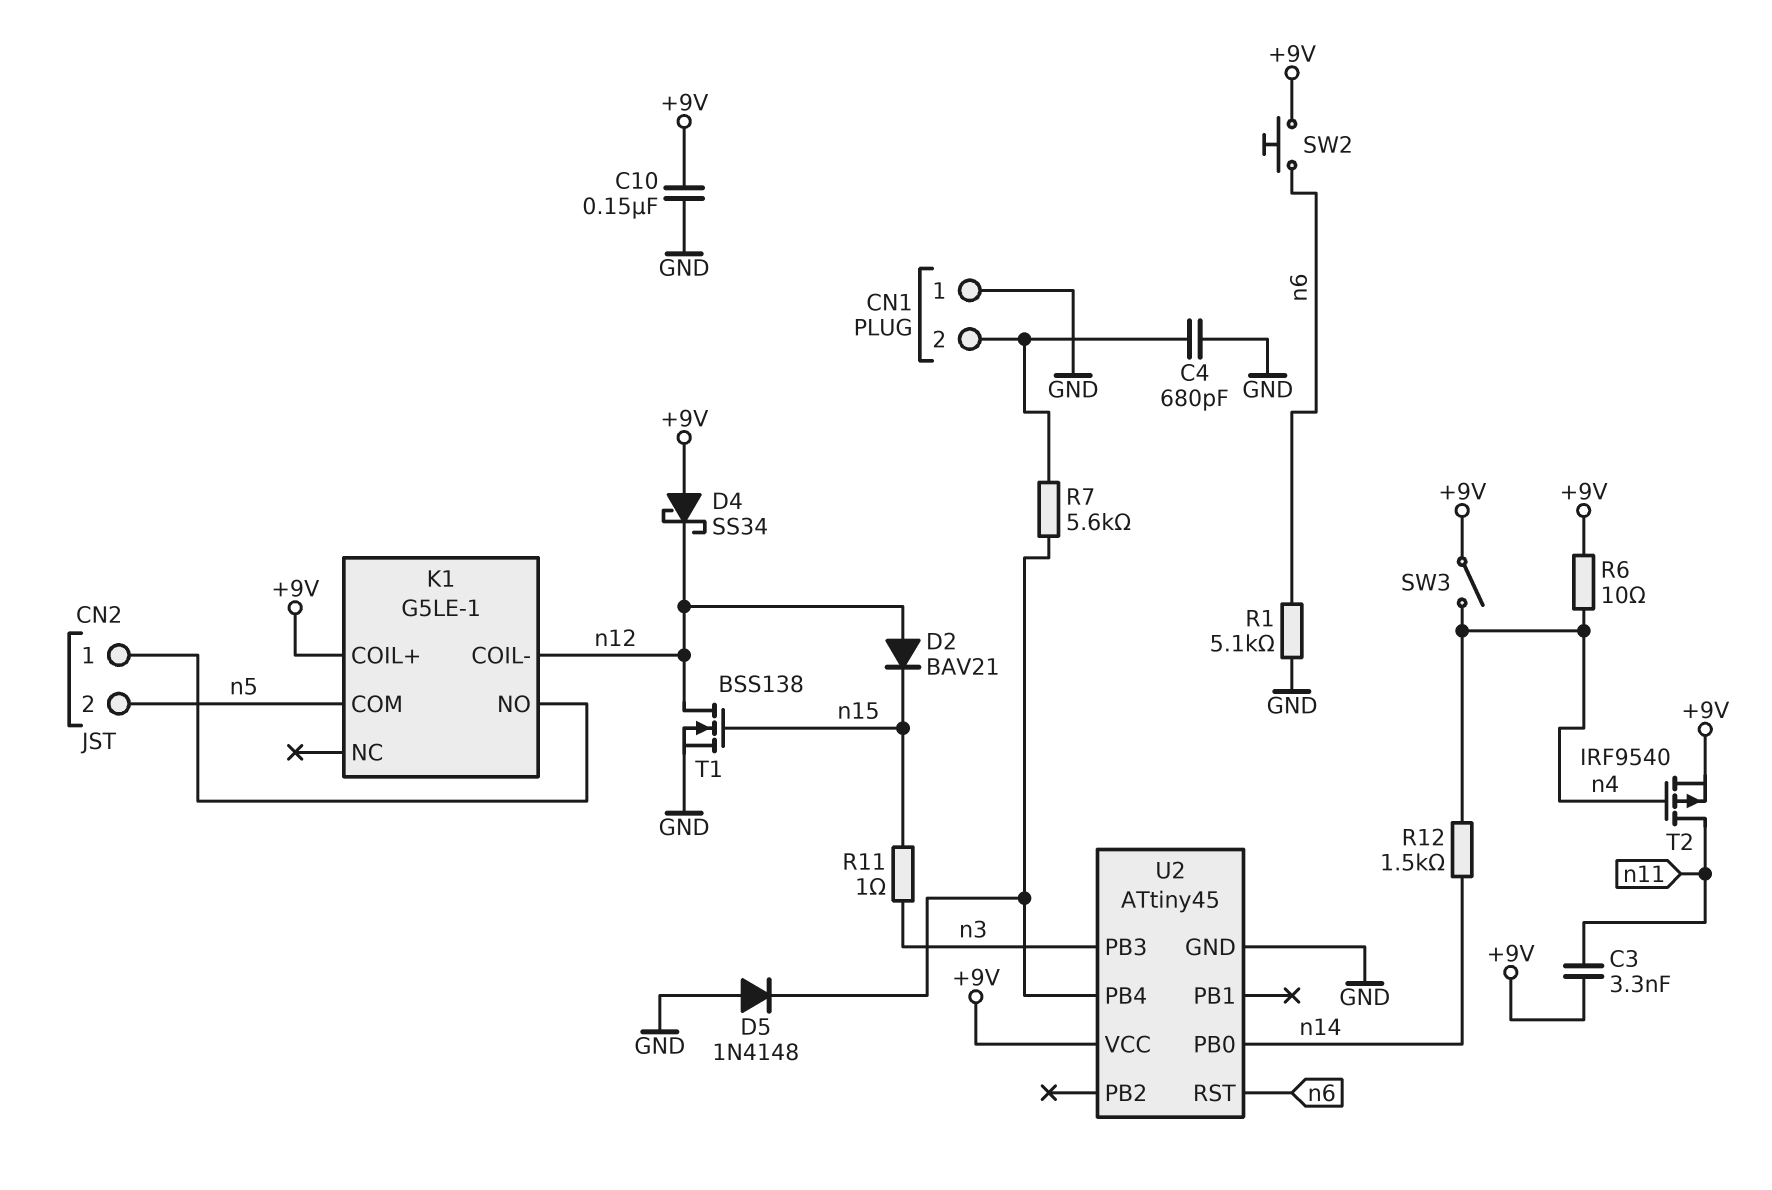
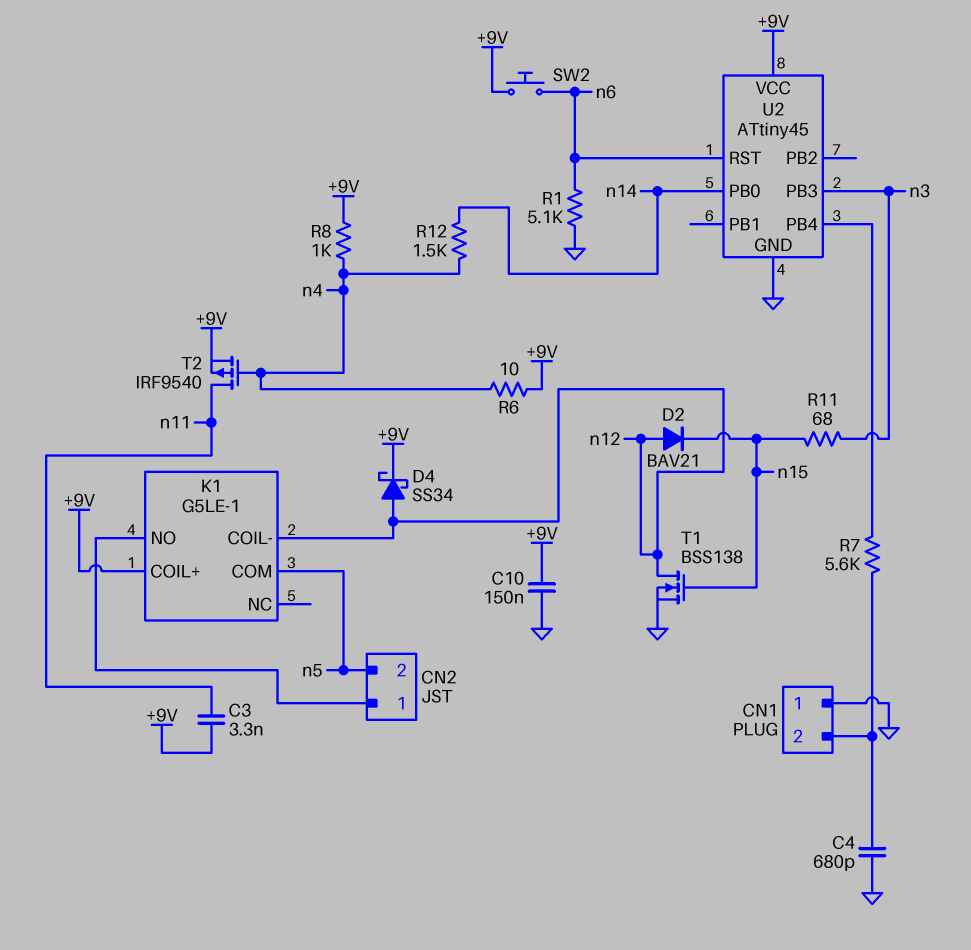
D4: schottky SS34 (A +9V, K n12) -> schottky SS34 (A n12, K +9V)
D5: diode 1N4148 (A GND, K U2/PB4) -> none
R8: none -> 1k (+9V, n4)
R11: 1 (n3, n15) -> 68 (n3, n15)
SW3: switch (+9V, n4) -> none

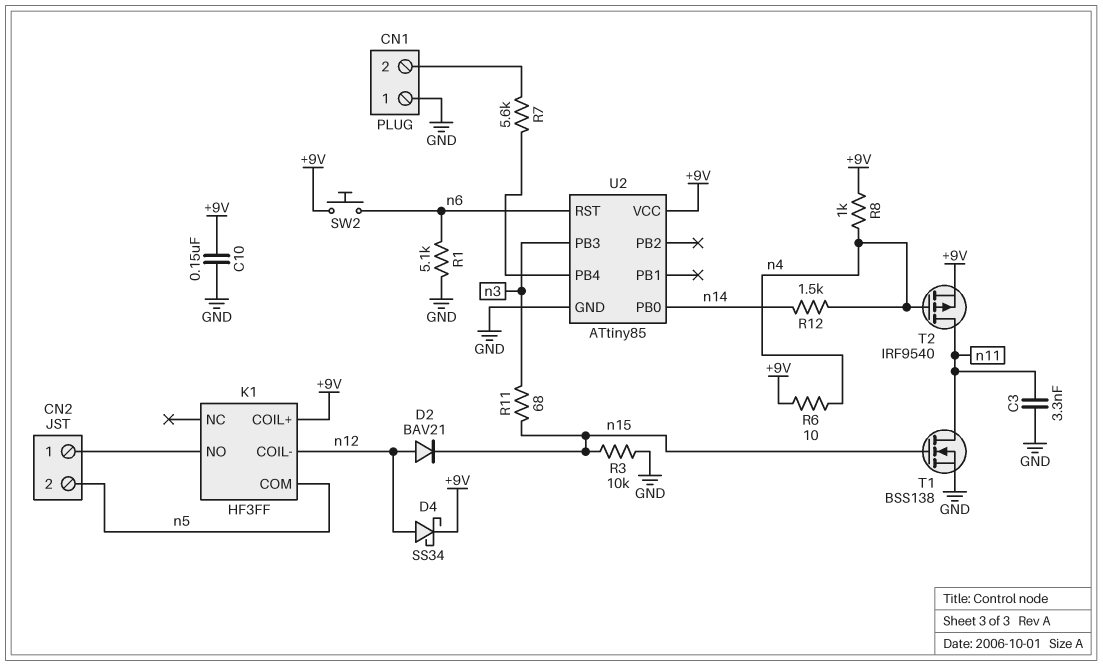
C3: 3.3nF (+9V, n11) -> 3.3nF (GND, n11)
C4: 680pF (CN1/2, GND) -> none
K1: G5LE-1 -> HF3FF
R3: none -> 10k (GND, n15)
T1: NMOS BSS138 (G n15, D n12, S GND) -> NMOS BSS138 (G n15, D n11, S GND)
U2: ATtiny45 -> ATtiny85

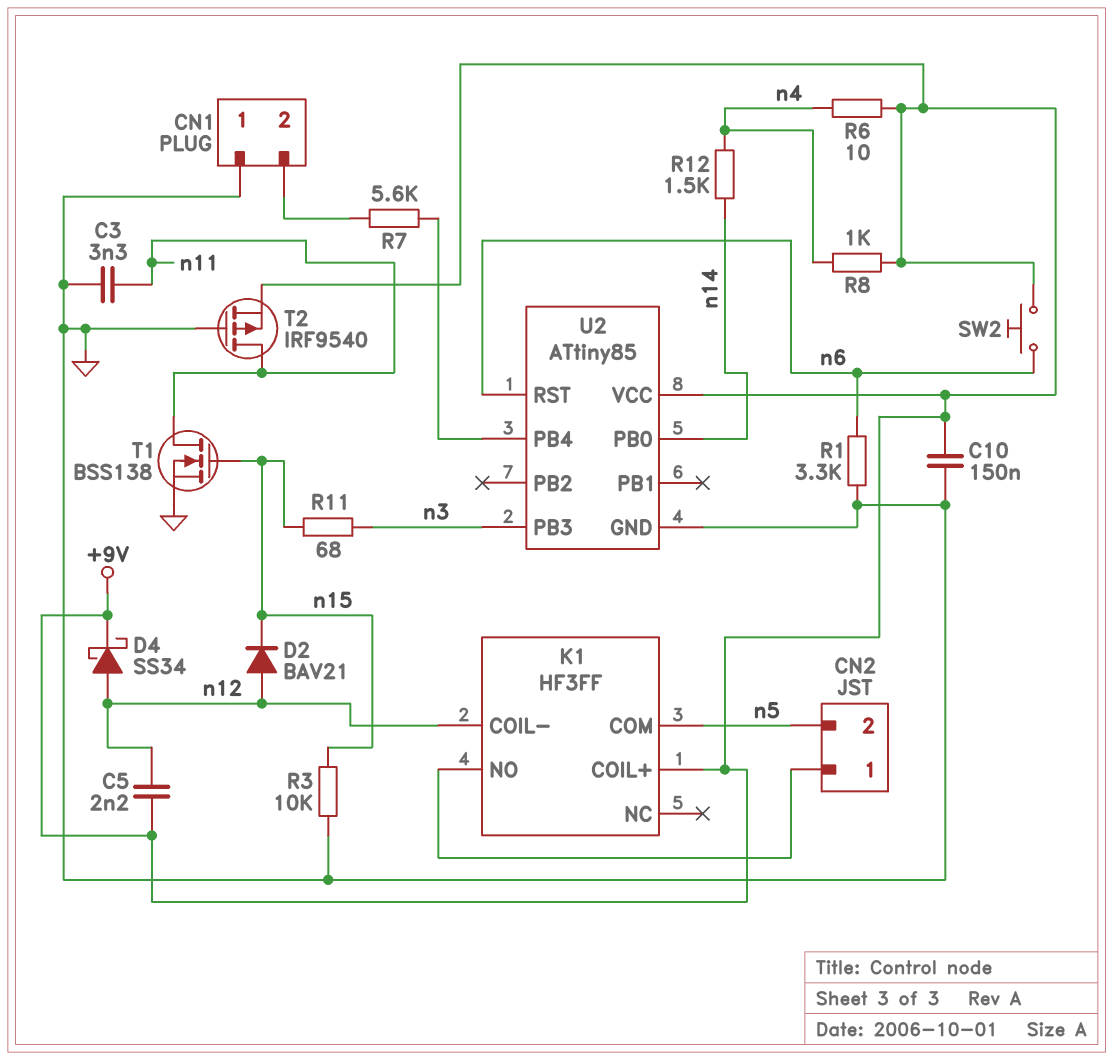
C5: none -> 2.2nF (+9V, n12)
R1: 5.1k (GND, n6) -> 3.3k (GND, n6)
T2: PMOS IRF9540 (G n4, D n11, S +9V) -> PMOS IRF9540 (G GND, D n11, S +9V)

